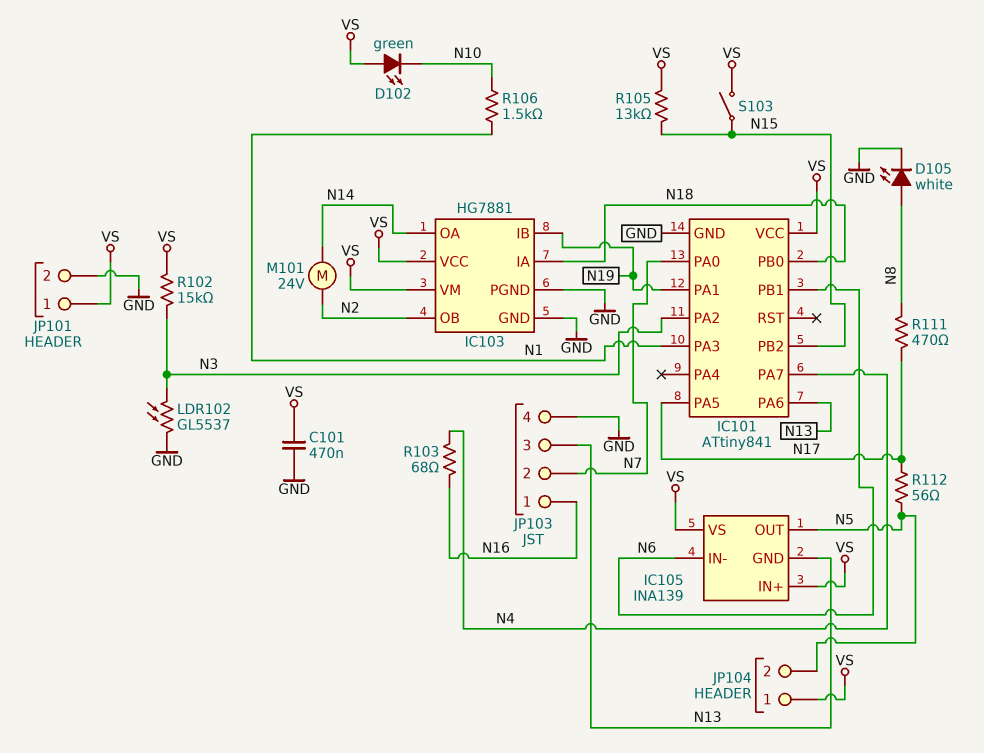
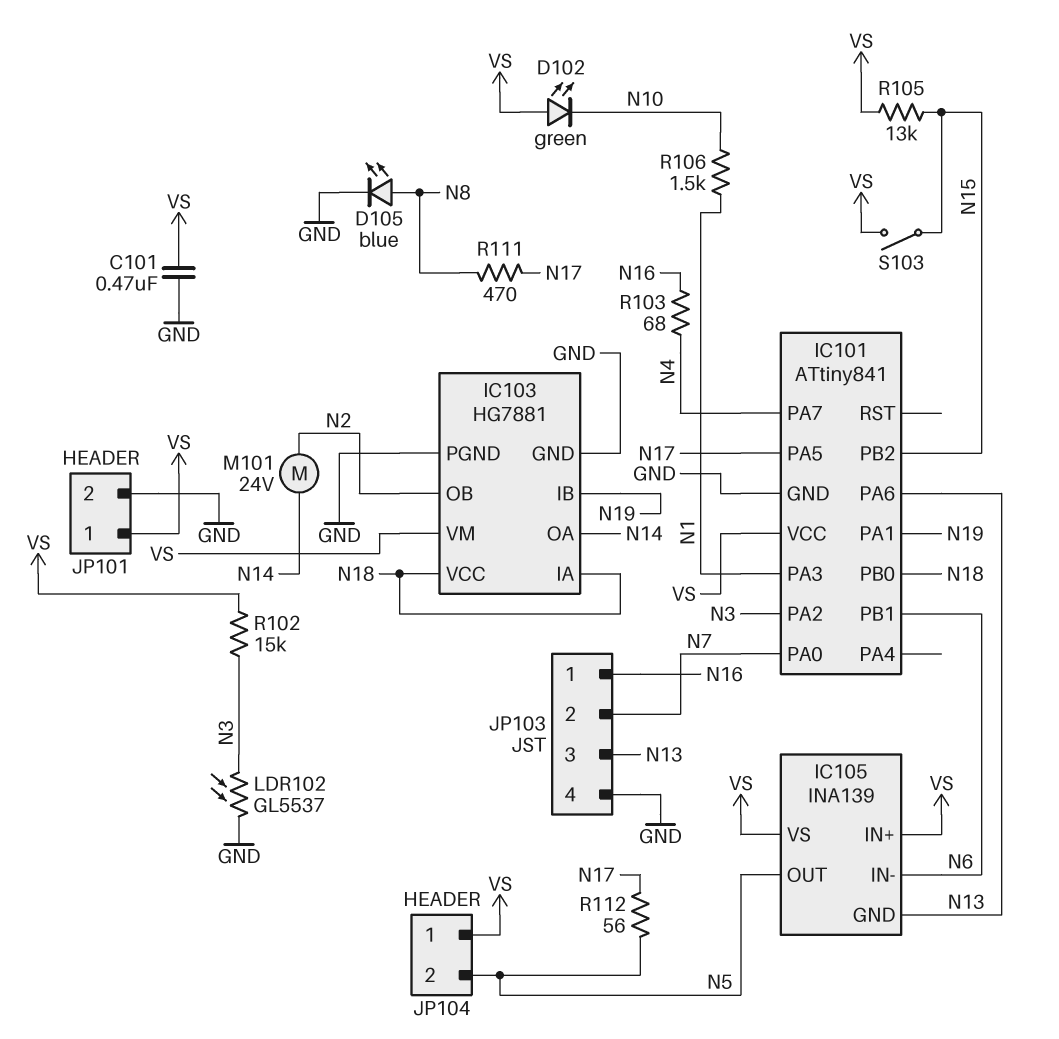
D105: LED white (A N8, K GND) -> LED blue (A N8, K GND)
IC103 pin VCC: VS -> N18

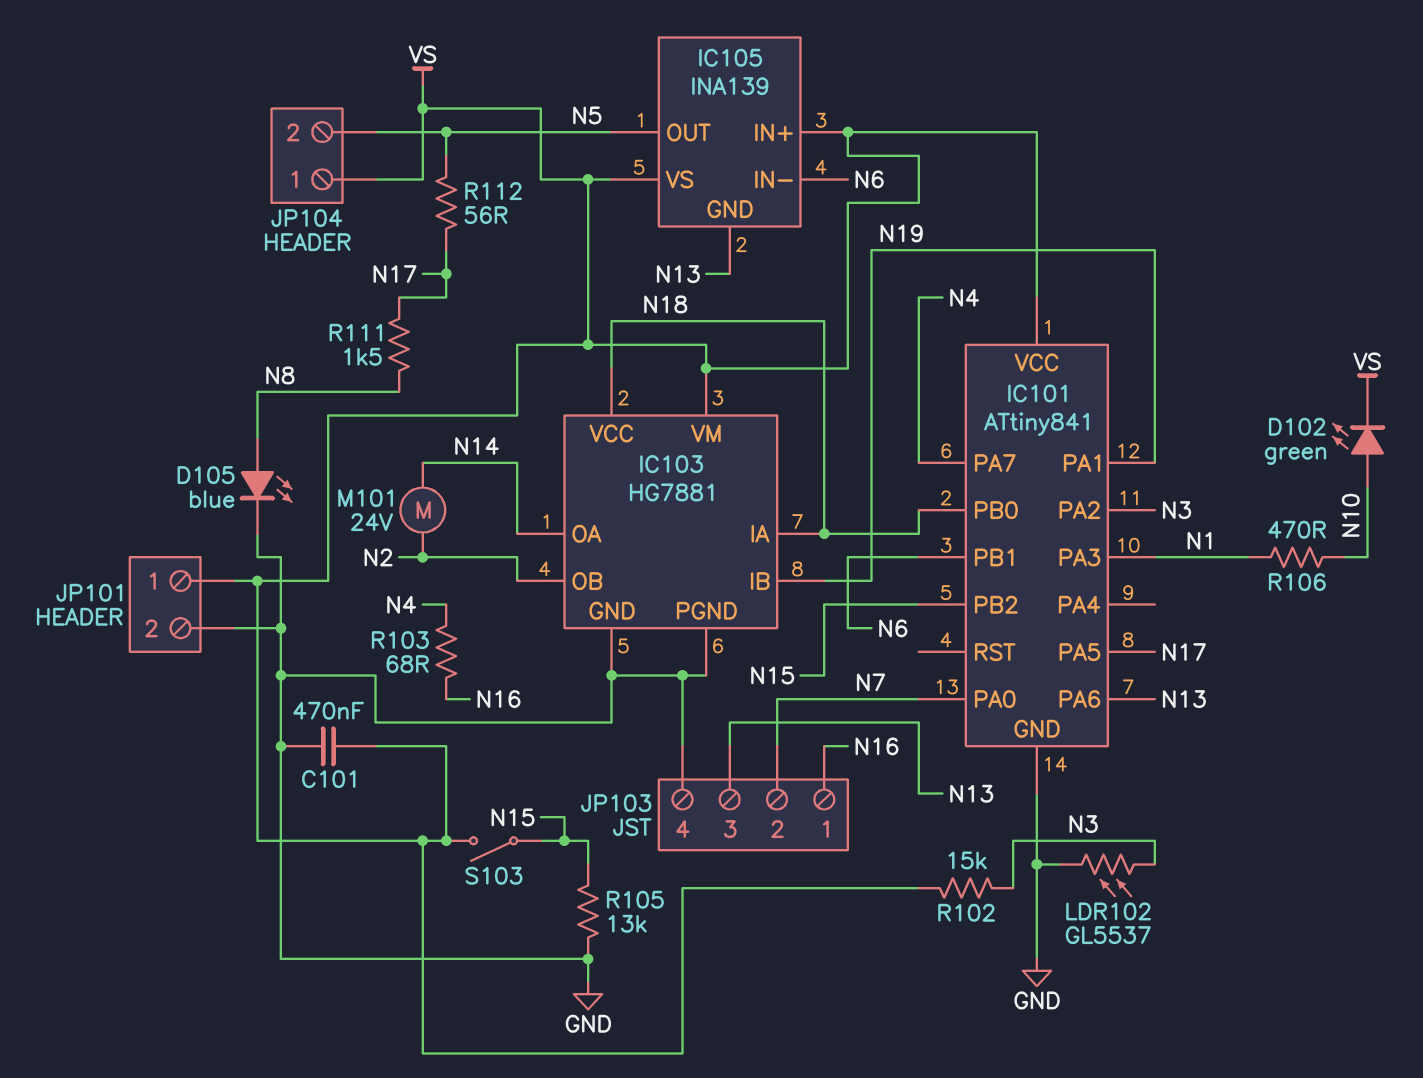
D102: LED green (A VS, K N10) -> LED green (A N10, K VS)
R105: 13k (N15, VS) -> 13k (GND, N15)
R106: 1.5k (N1, N10) -> 470 (N1, N10)
R111: 470 (N8, N17) -> 1.5k (N8, N17)

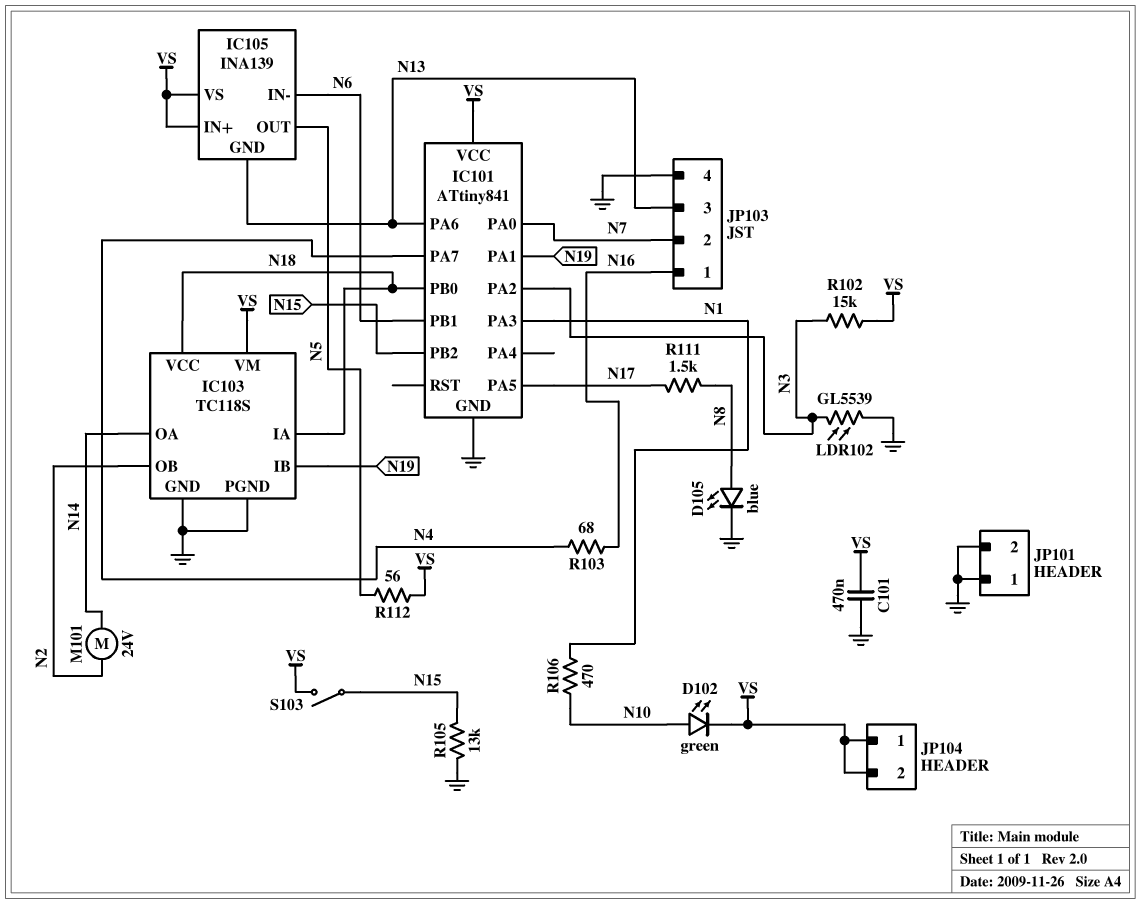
IC103: HG7881 -> TC118S
JP101 pin 1: VS -> GND
JP104 pin 2: N5 -> VS
LDR102: GL5537 (GND, N3) -> GL5539 (GND, N3)
R112: 56 (N5, N17) -> 56 (N5, VS)

